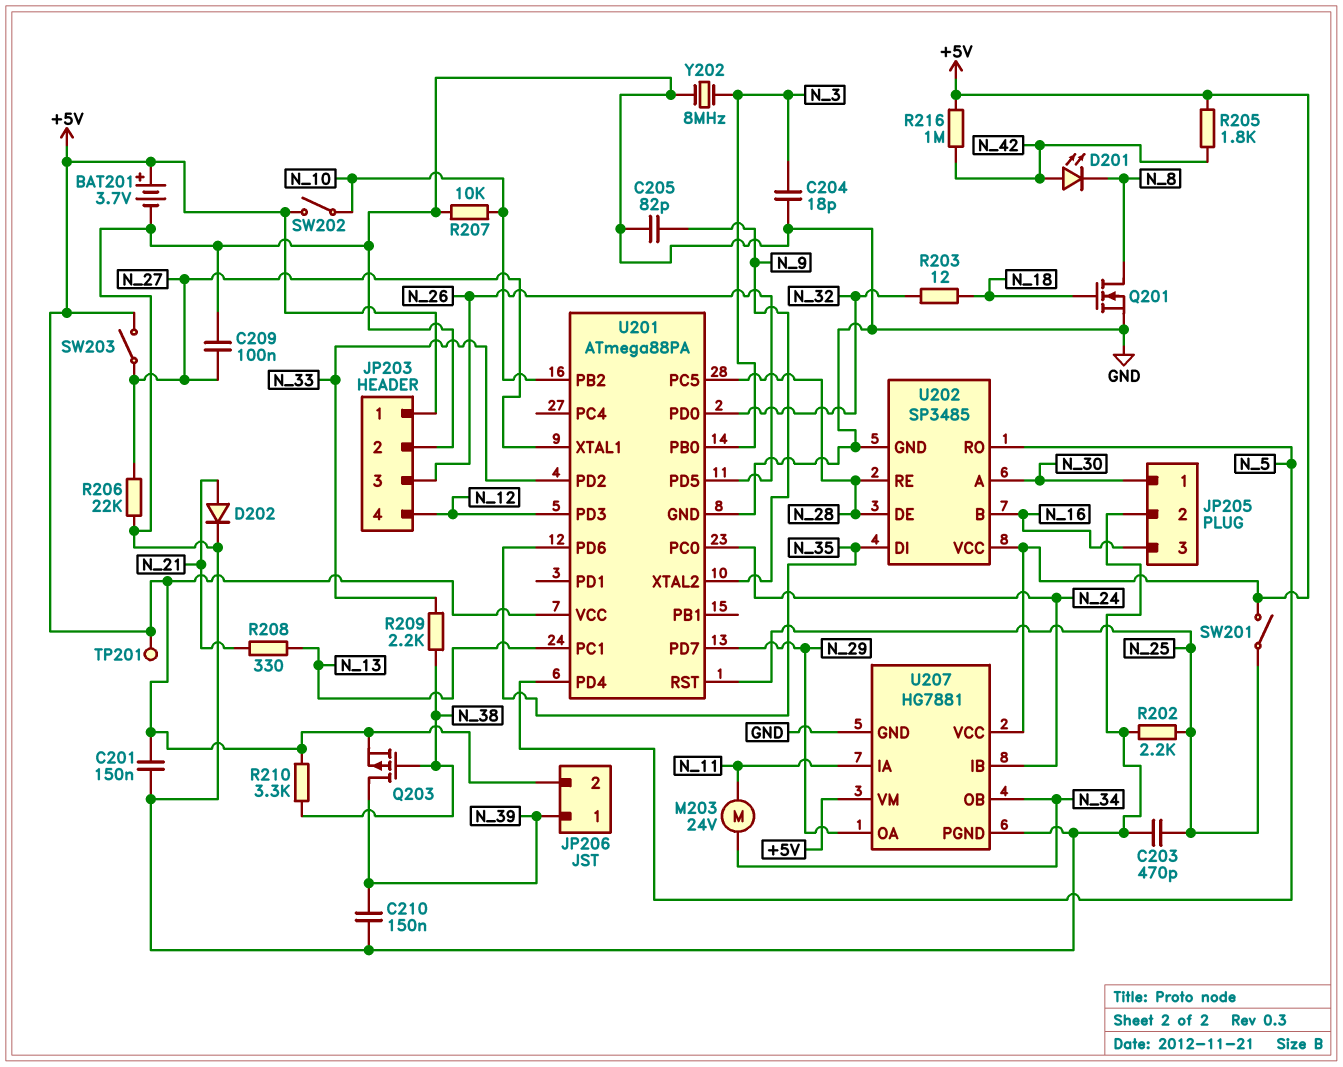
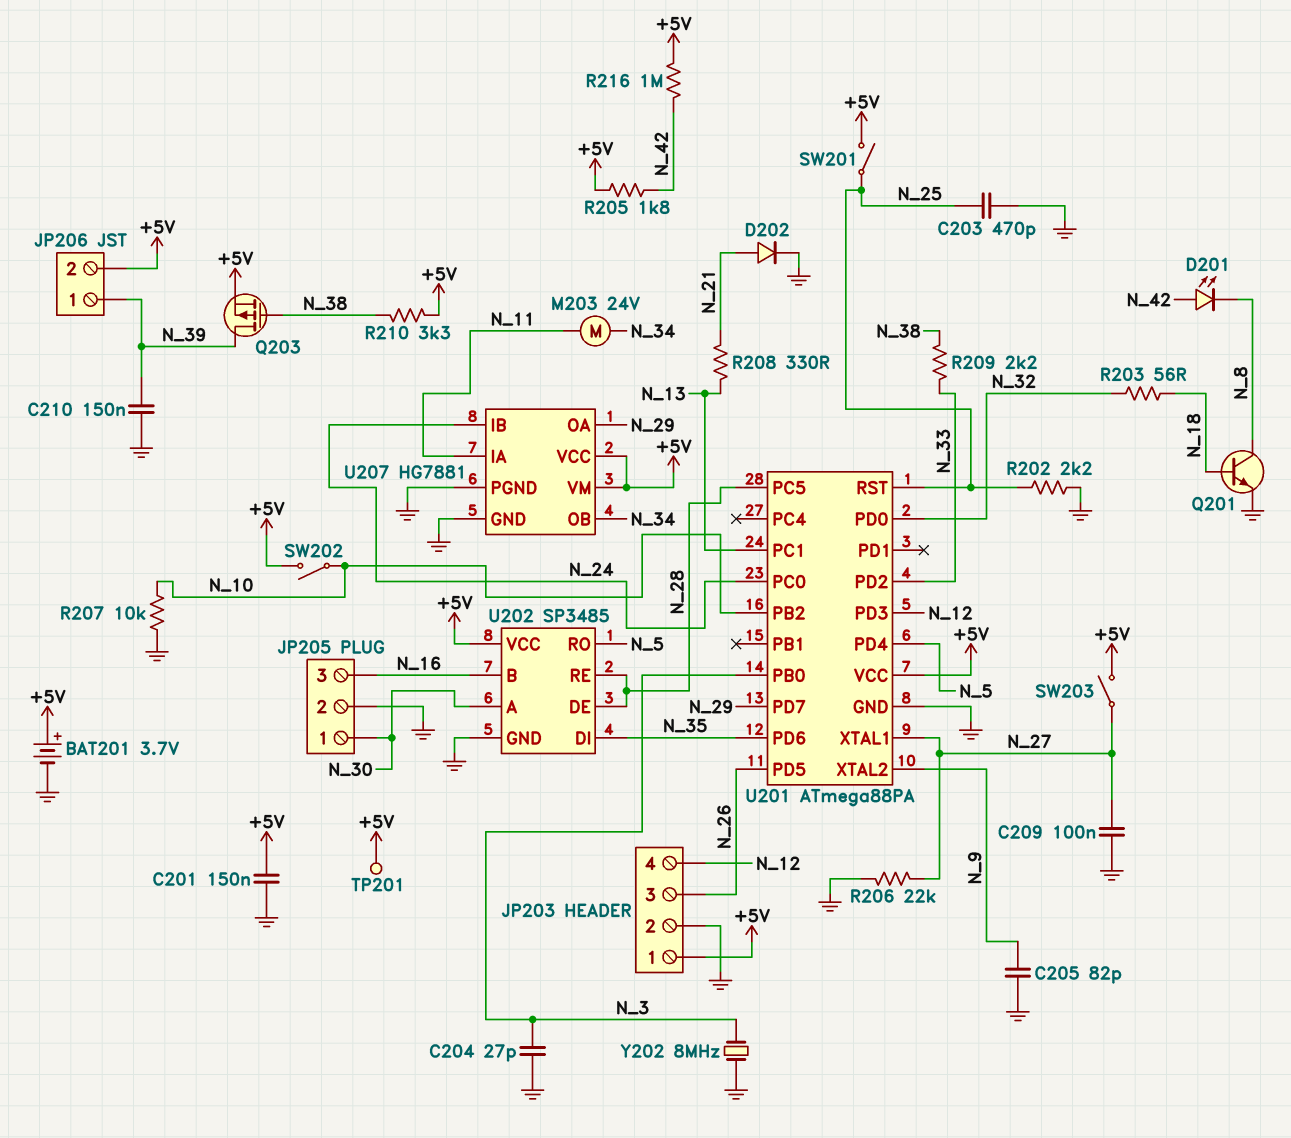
C204: 18pF (GND, N_3) -> 27pF (GND, N_3)
Q201: NMOS (G N_18, D N_8, S GND) -> NPN (B N_18, C N_8, E GND)
R203: 12 (N_18, N_32) -> 56 (N_18, N_32)

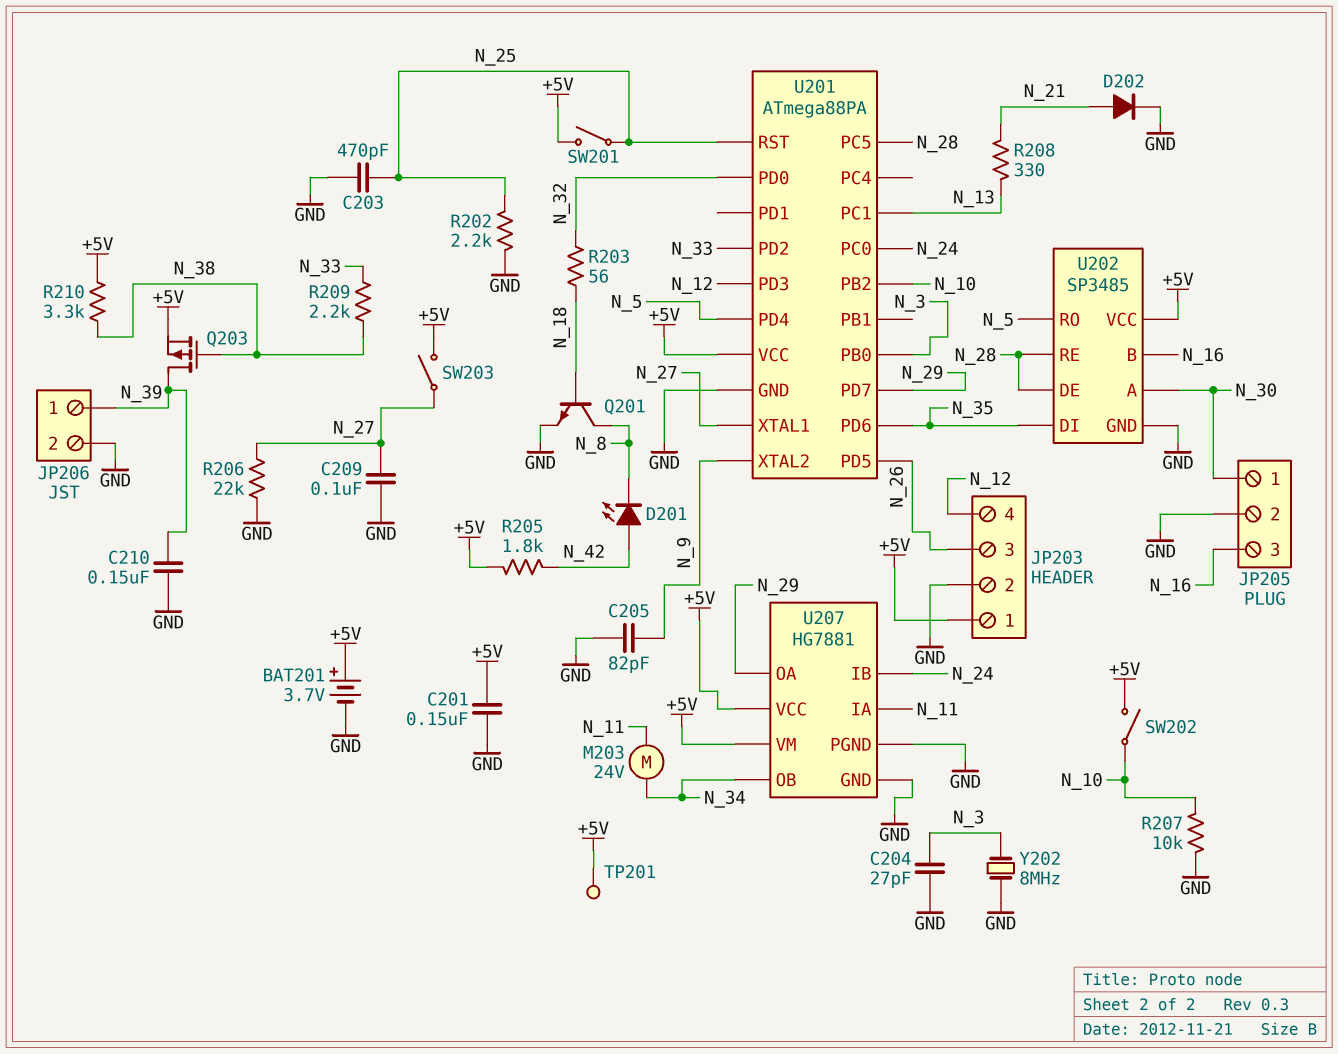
JP206 pin 2: +5V -> GND
R216: 1M (+5V, N_42) -> none

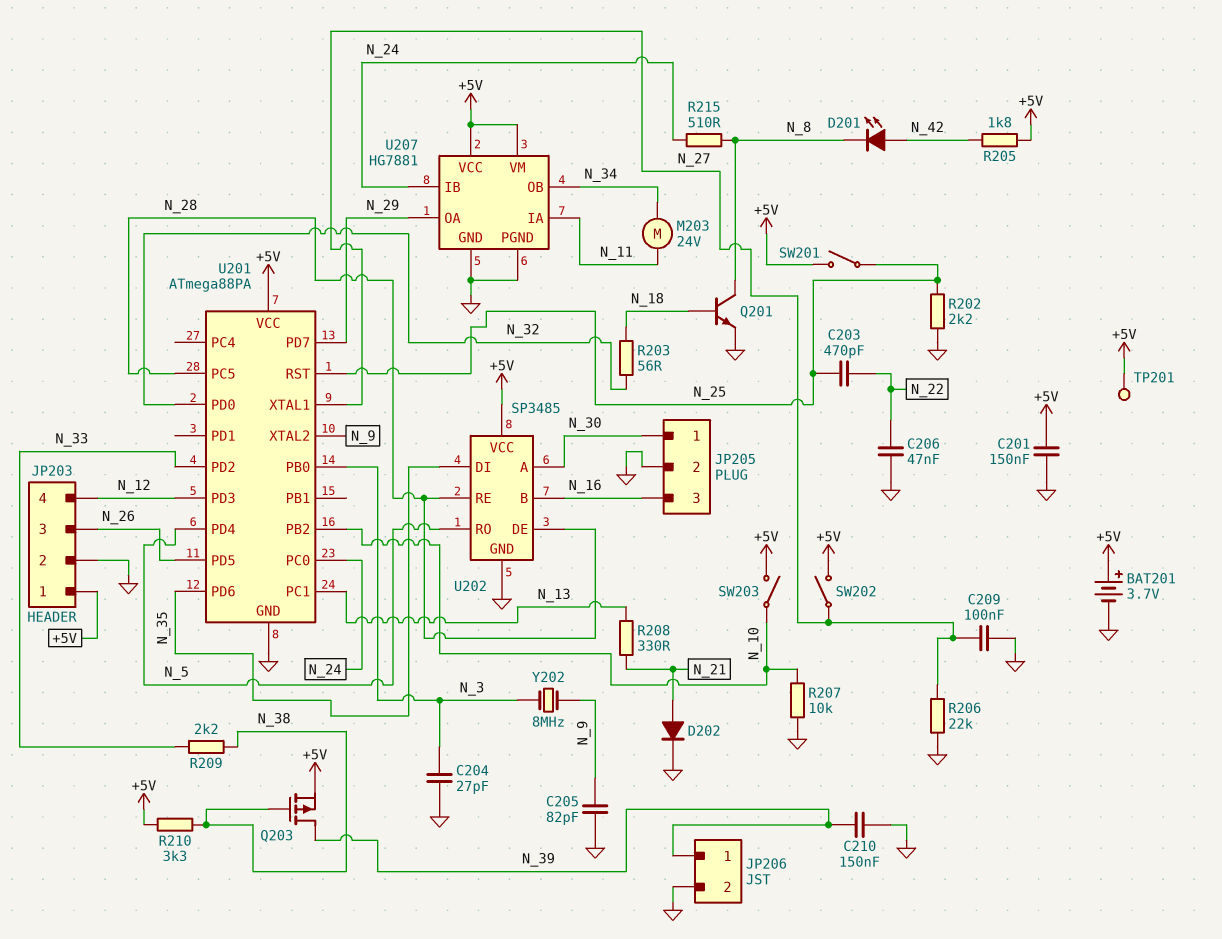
C203: 470pF (GND, N_25) -> 470pF (N_22, N_25)
C206: none -> 47nF (GND, N_22)
R215: none -> 510 (N_8, N_24)
SW202: switch (+5V, N_10) -> switch (+5V, N_27)
SW203: switch (+5V, N_27) -> switch (+5V, N_10)
Y202: 8MHz (GND, N_3) -> 8MHz (N_3, N_9)

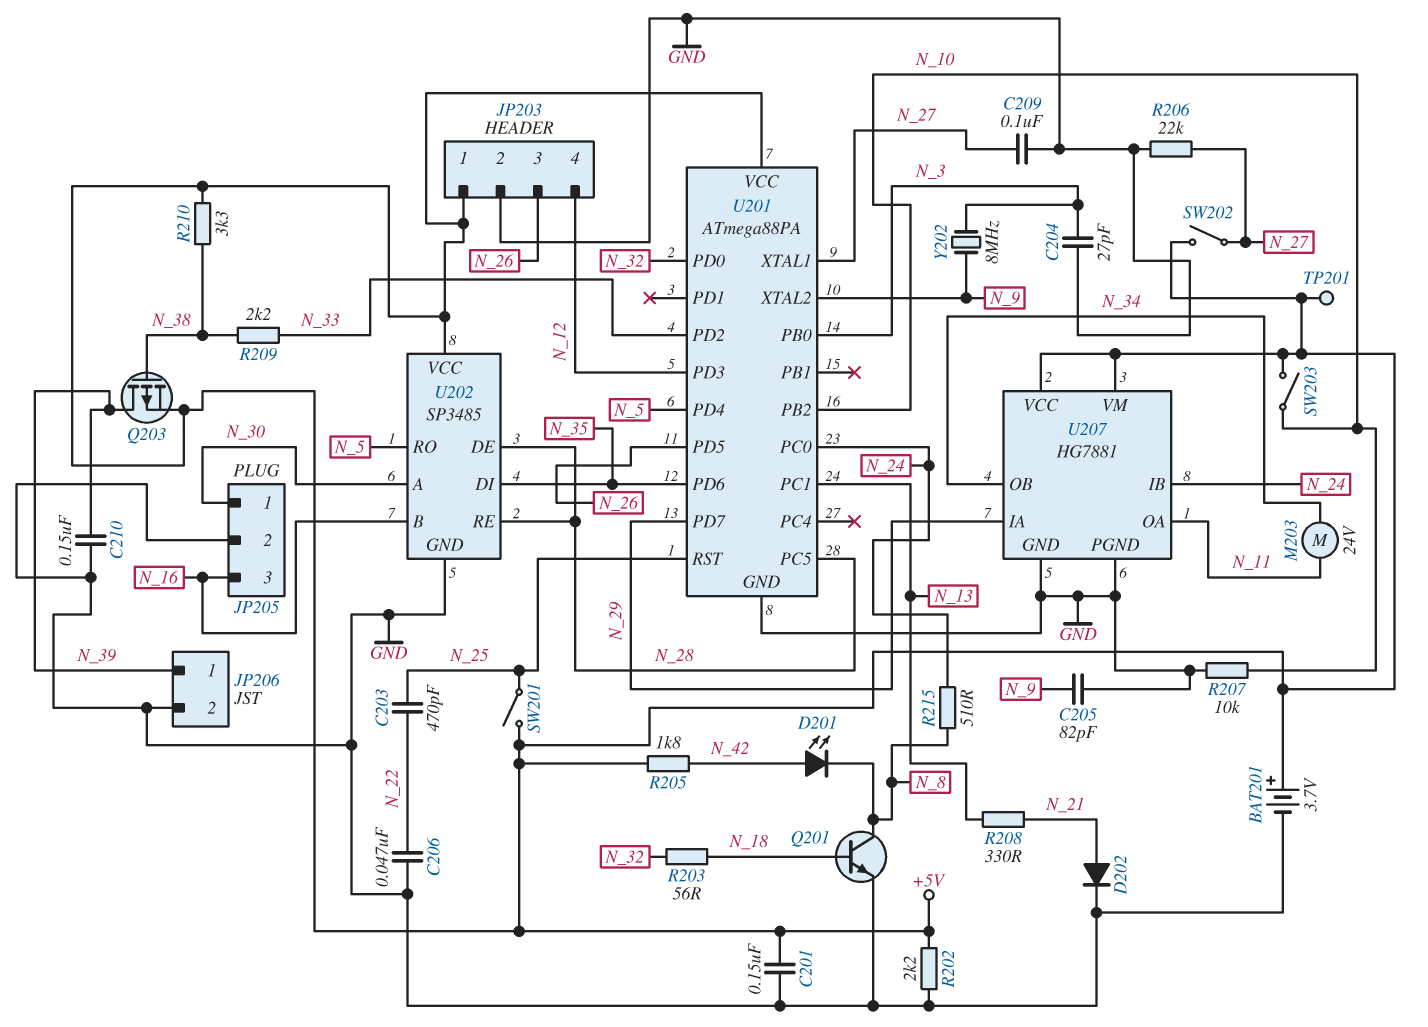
R202: 2.2k (GND, N_25) -> 2.2k (+5V, GND)
U207 pin IA: N_11 -> N_29
U207 pin OA: N_29 -> N_11

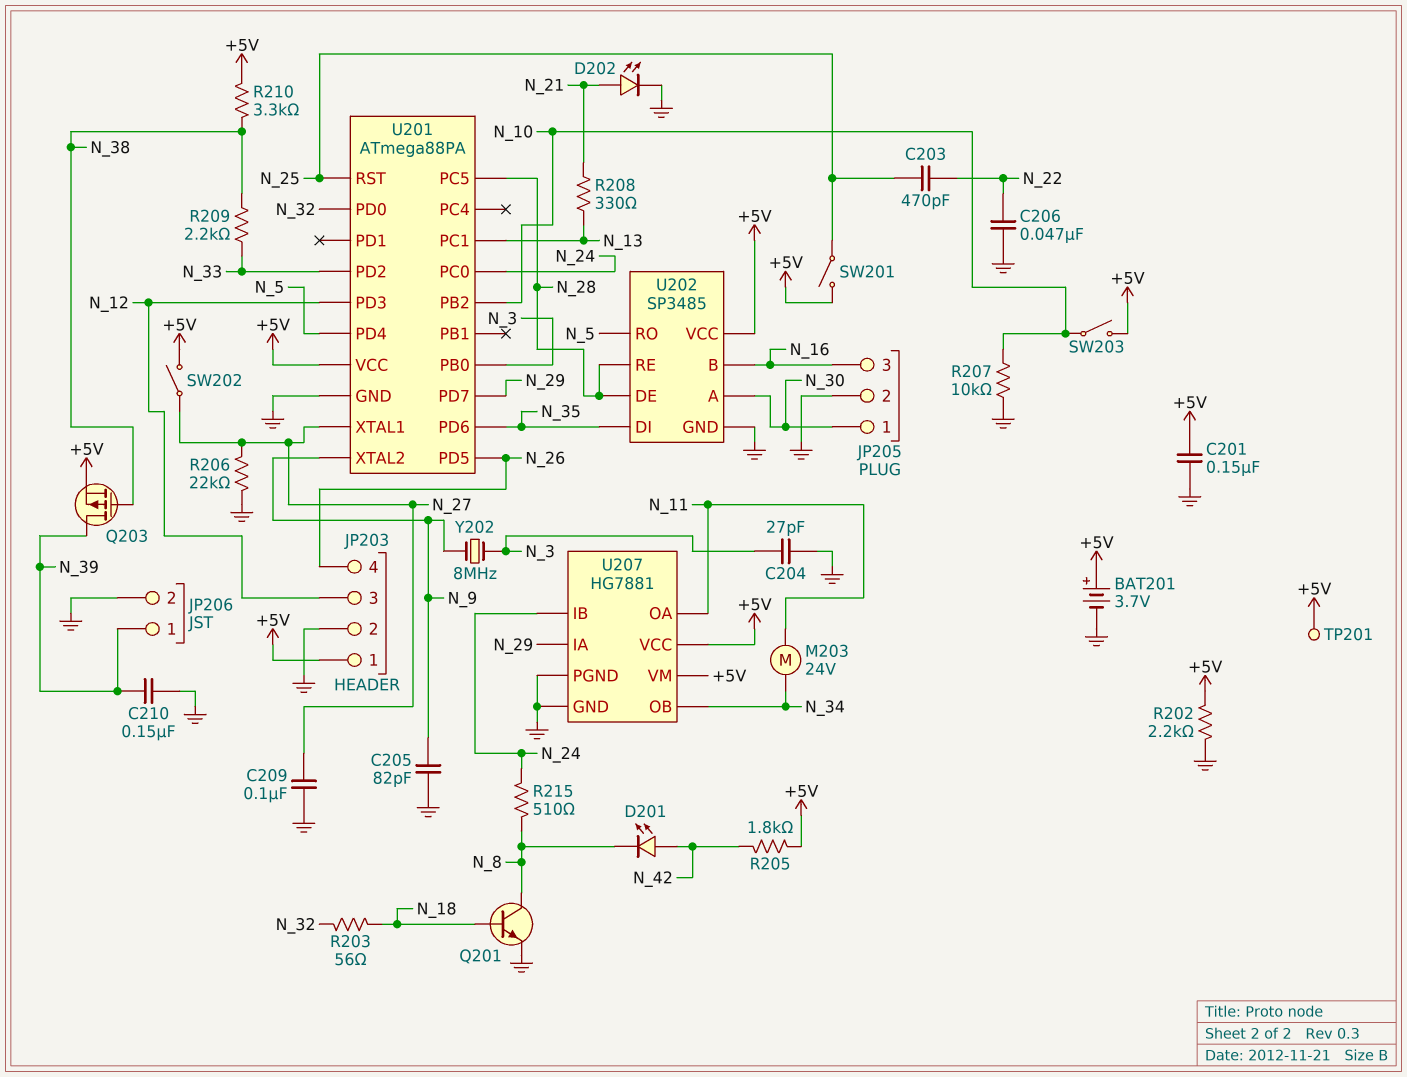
D202: diode (A N_21, K GND) -> LED (A N_21, K GND)
JP203 pin 3: N_26 -> N_12
JP203 pin 4: N_12 -> N_26

